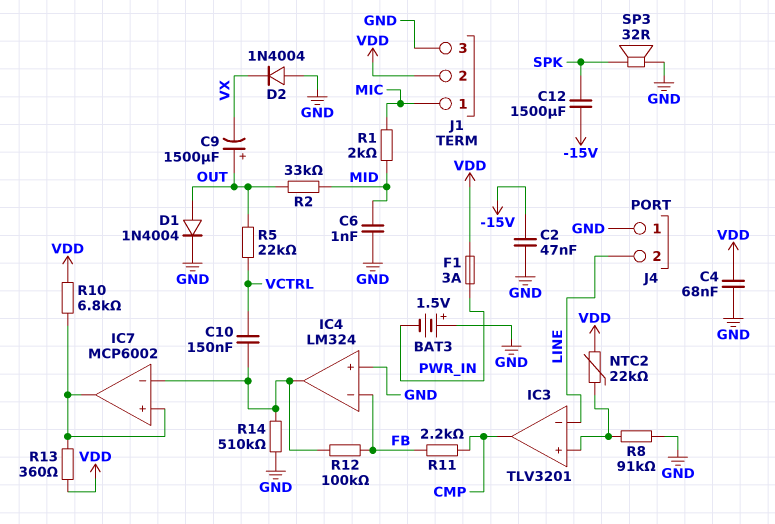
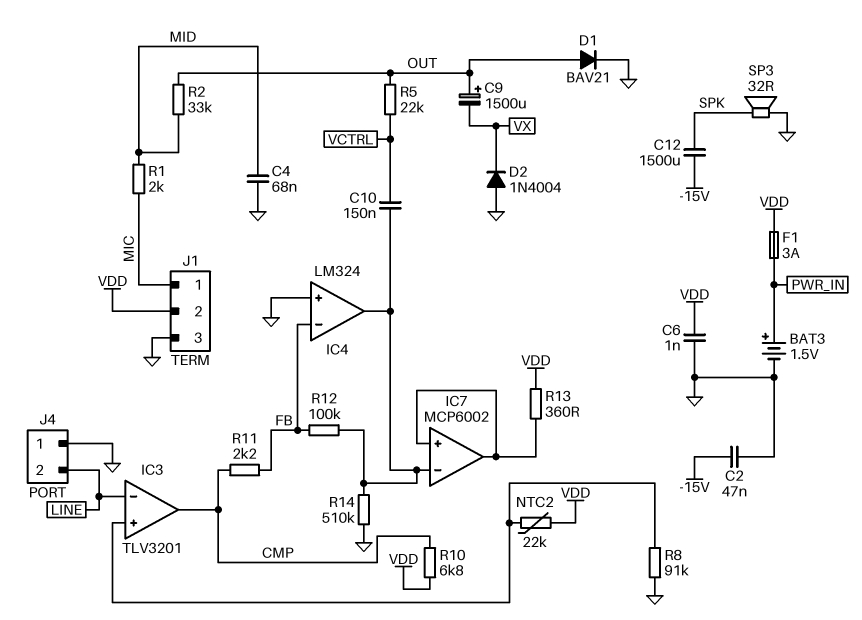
BAT3: 1.5V (plus GND, minus PWR_IN) -> 1.5V (plus PWR_IN, minus GND)
C4: 68nF (GND, VDD) -> 68nF (GND, MID)
C6: 1nF (GND, MID) -> 1nF (GND, VDD)
D1: diode 1N4004 (A OUT, K GND) -> diode BAV21 (A OUT, K GND)
R10: 6.8k (IC7/in+, VDD) -> 6.8k (CMP, VDD)

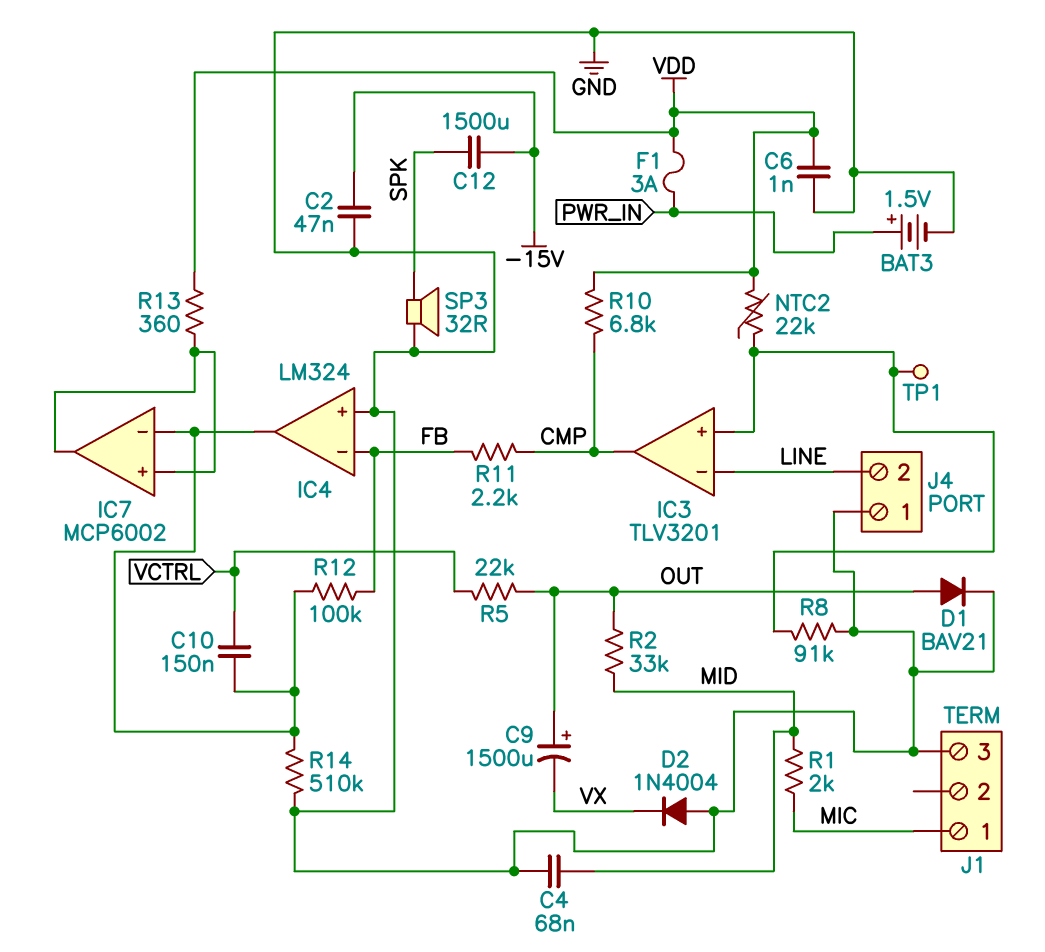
J1 pin 2: VDD -> none
TP1: none -> test point (IC3/in+)

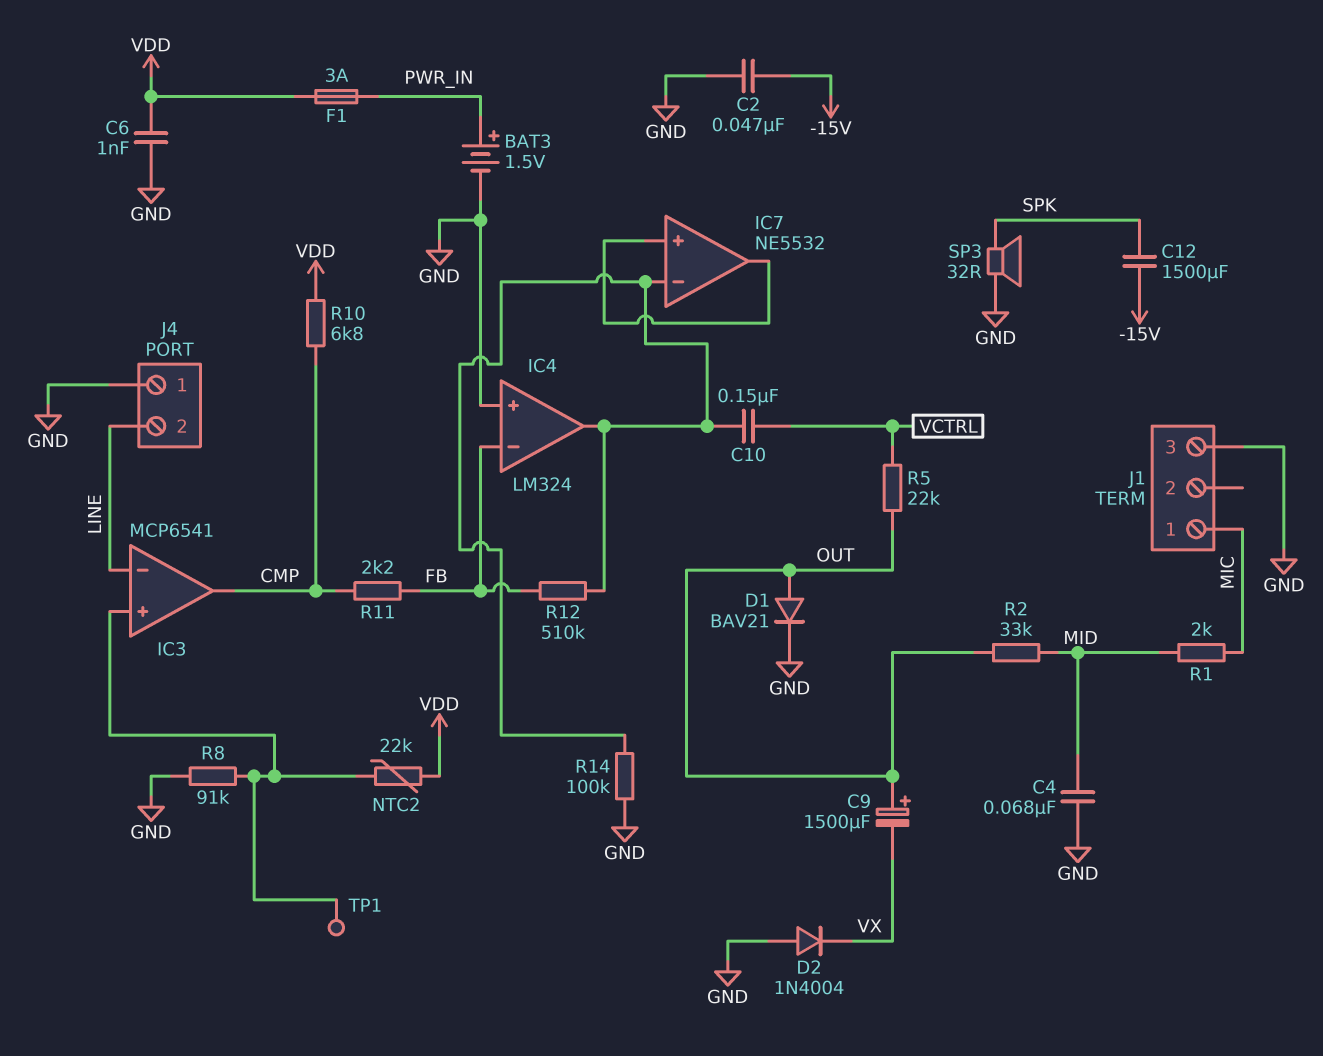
IC3: TLV3201 -> MCP6541
IC7: MCP6002 -> NE5532
R12: 100k (FB, IC4/out) -> 510k (FB, IC4/out)
R13: 360 (IC7/in+, VDD) -> none
R14: 510k (GND, IC4/out) -> 100k (GND, IC4/out)

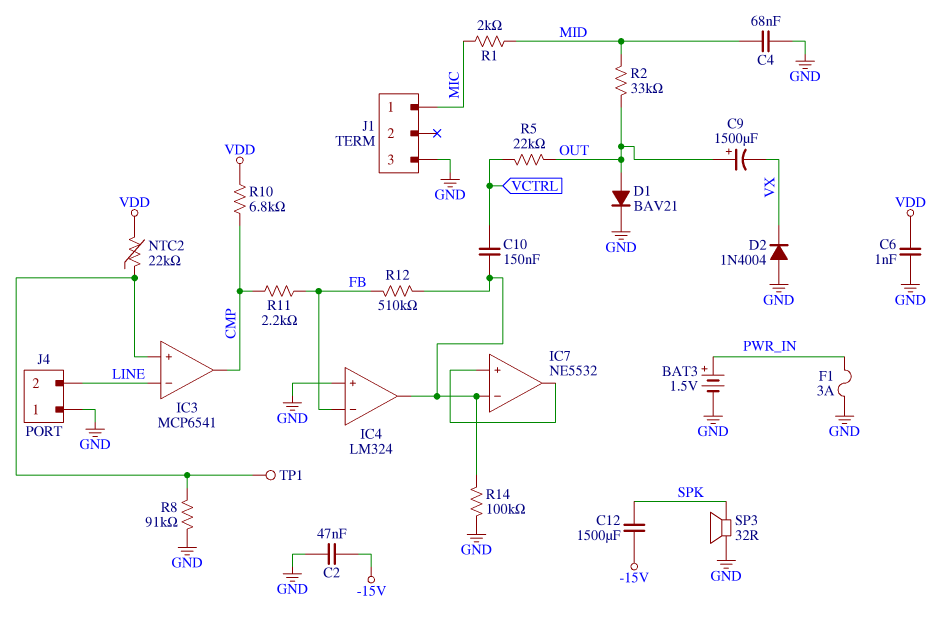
F1: 3A (PWR_IN, VDD) -> 3A (GND, PWR_IN)

